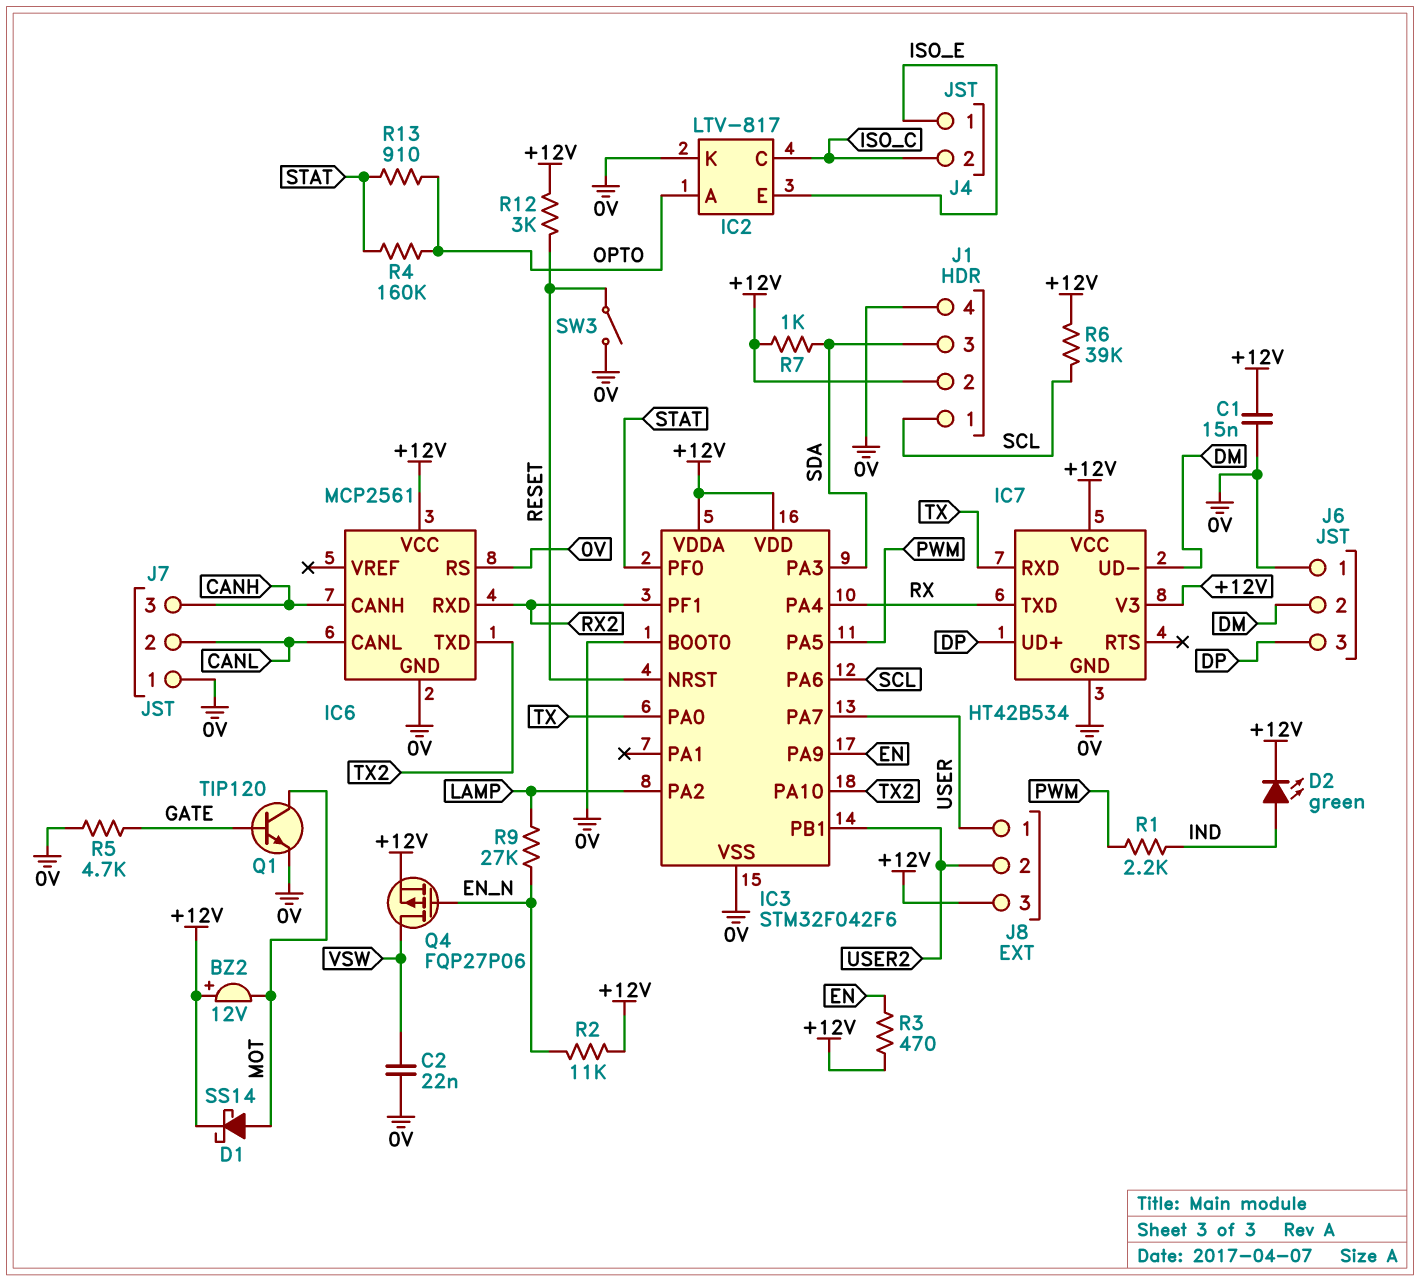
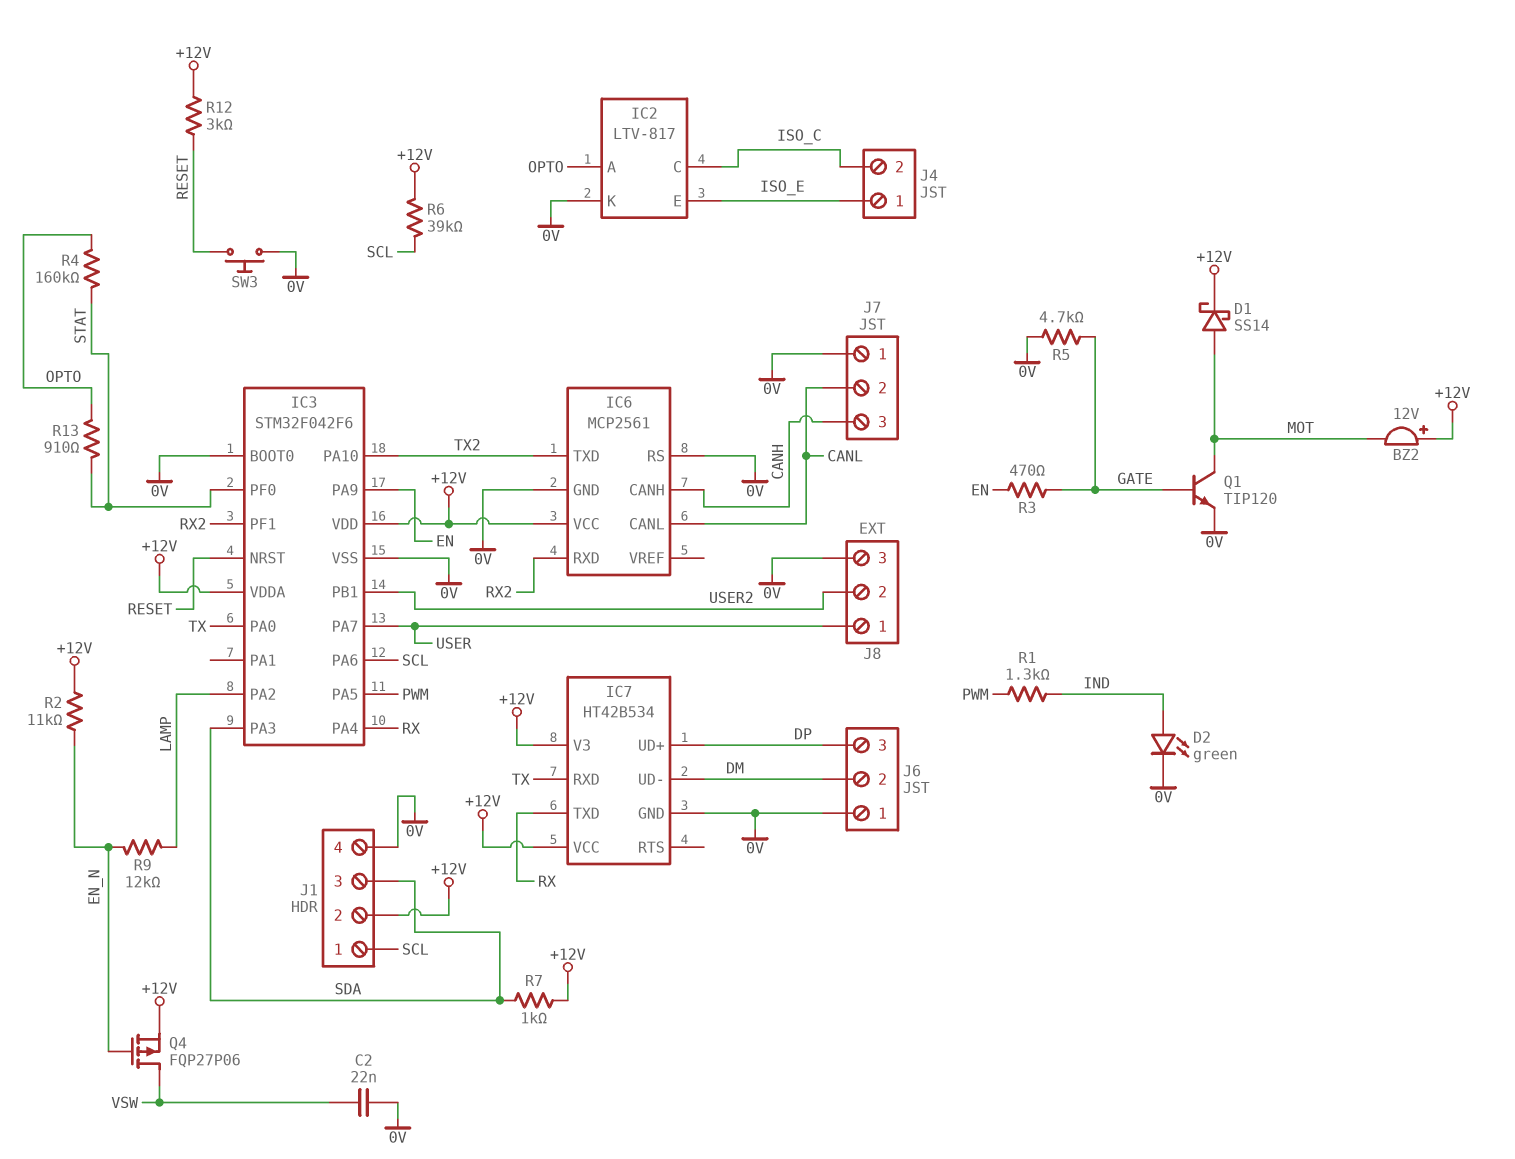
C1: 15nF (+12V, 0V) -> none
D2: LED green (A IND, K +12V) -> LED green (A IND, K 0V)
J8 pin 3: +12V -> 0V
R1: 2.2k (IND, PWM) -> 1.3k (IND, PWM)
R3: 470 (+12V, EN) -> 470 (EN, GATE)
R9: 27k (EN_N, LAMP) -> 12k (EN_N, LAMP)
SW3: switch (0V, RESET) -> button (0V, RESET)

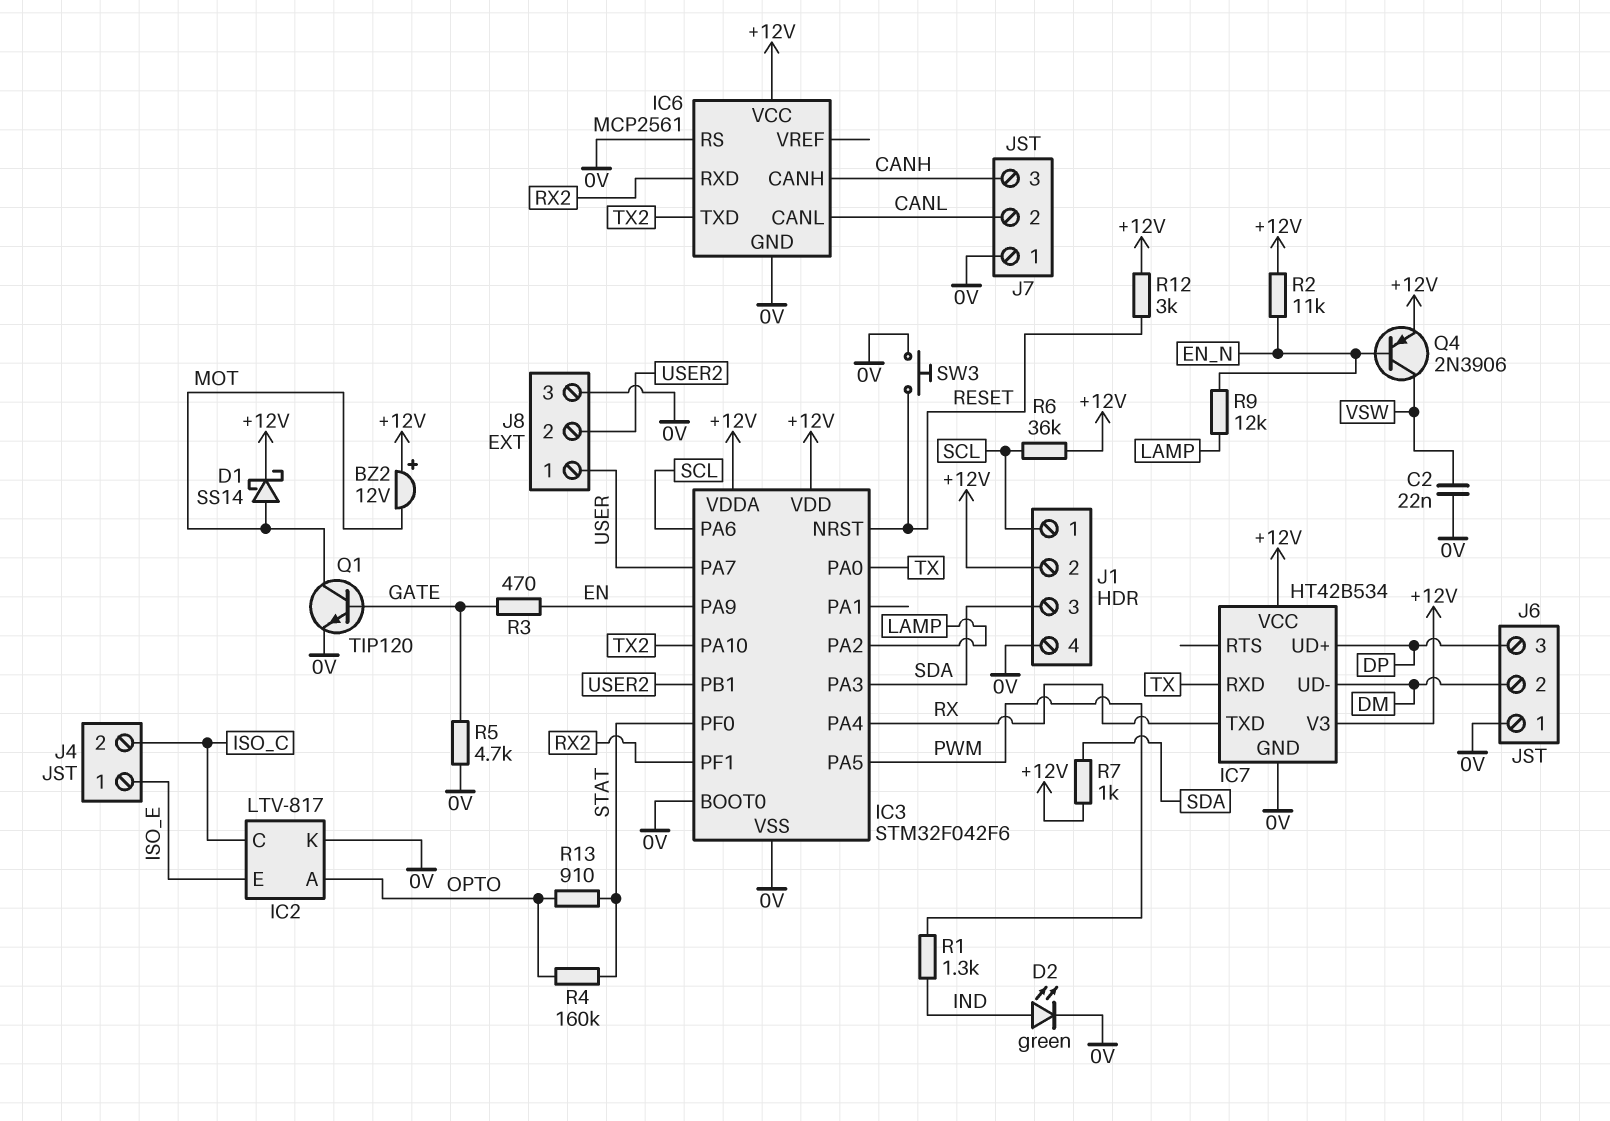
Q4: PMOS FQP27P06 (G EN_N, D VSW, S +12V) -> PNP 2N3906 (B EN_N, C VSW, E +12V)
R6: 39k (+12V, SCL) -> 36k (+12V, SCL)

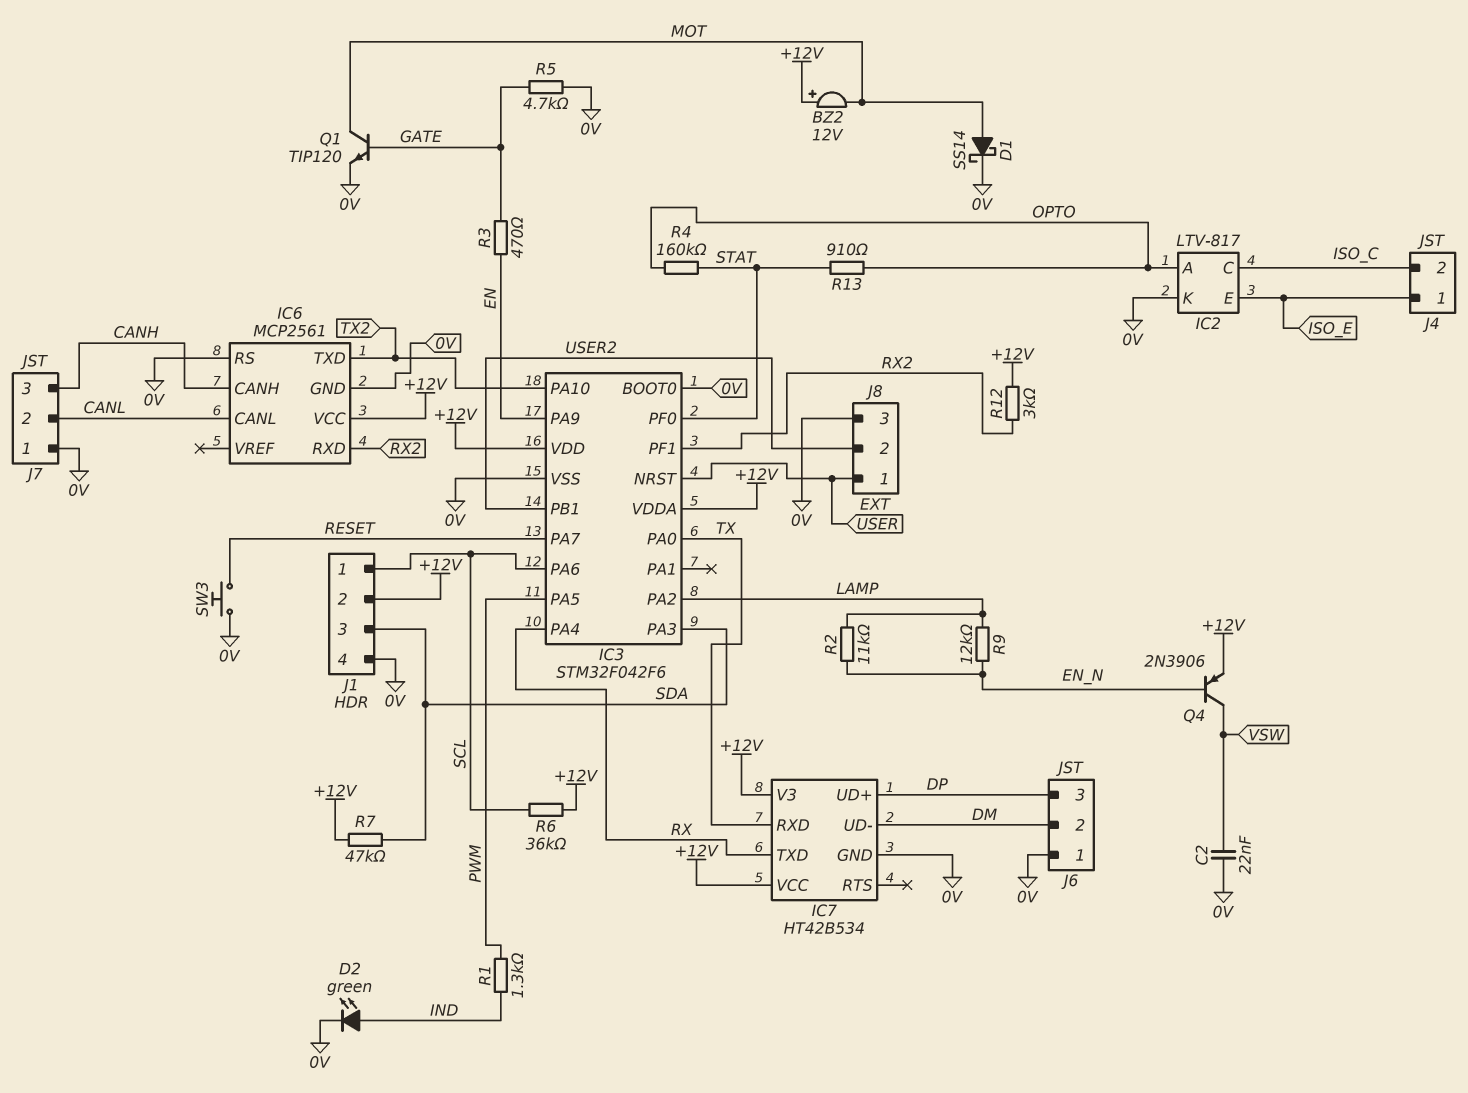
D1: schottky SS14 (A MOT, K +12V) -> schottky SS14 (A MOT, K 0V)
IC3 pin NRST: RESET -> USER
IC3 pin PA7: USER -> RESET
R2: 11k (+12V, EN_N) -> 11k (EN_N, LAMP)
R7: 1k (+12V, SDA) -> 47k (+12V, SDA)
R12: 3k (+12V, RESET) -> 3k (+12V, RX2)

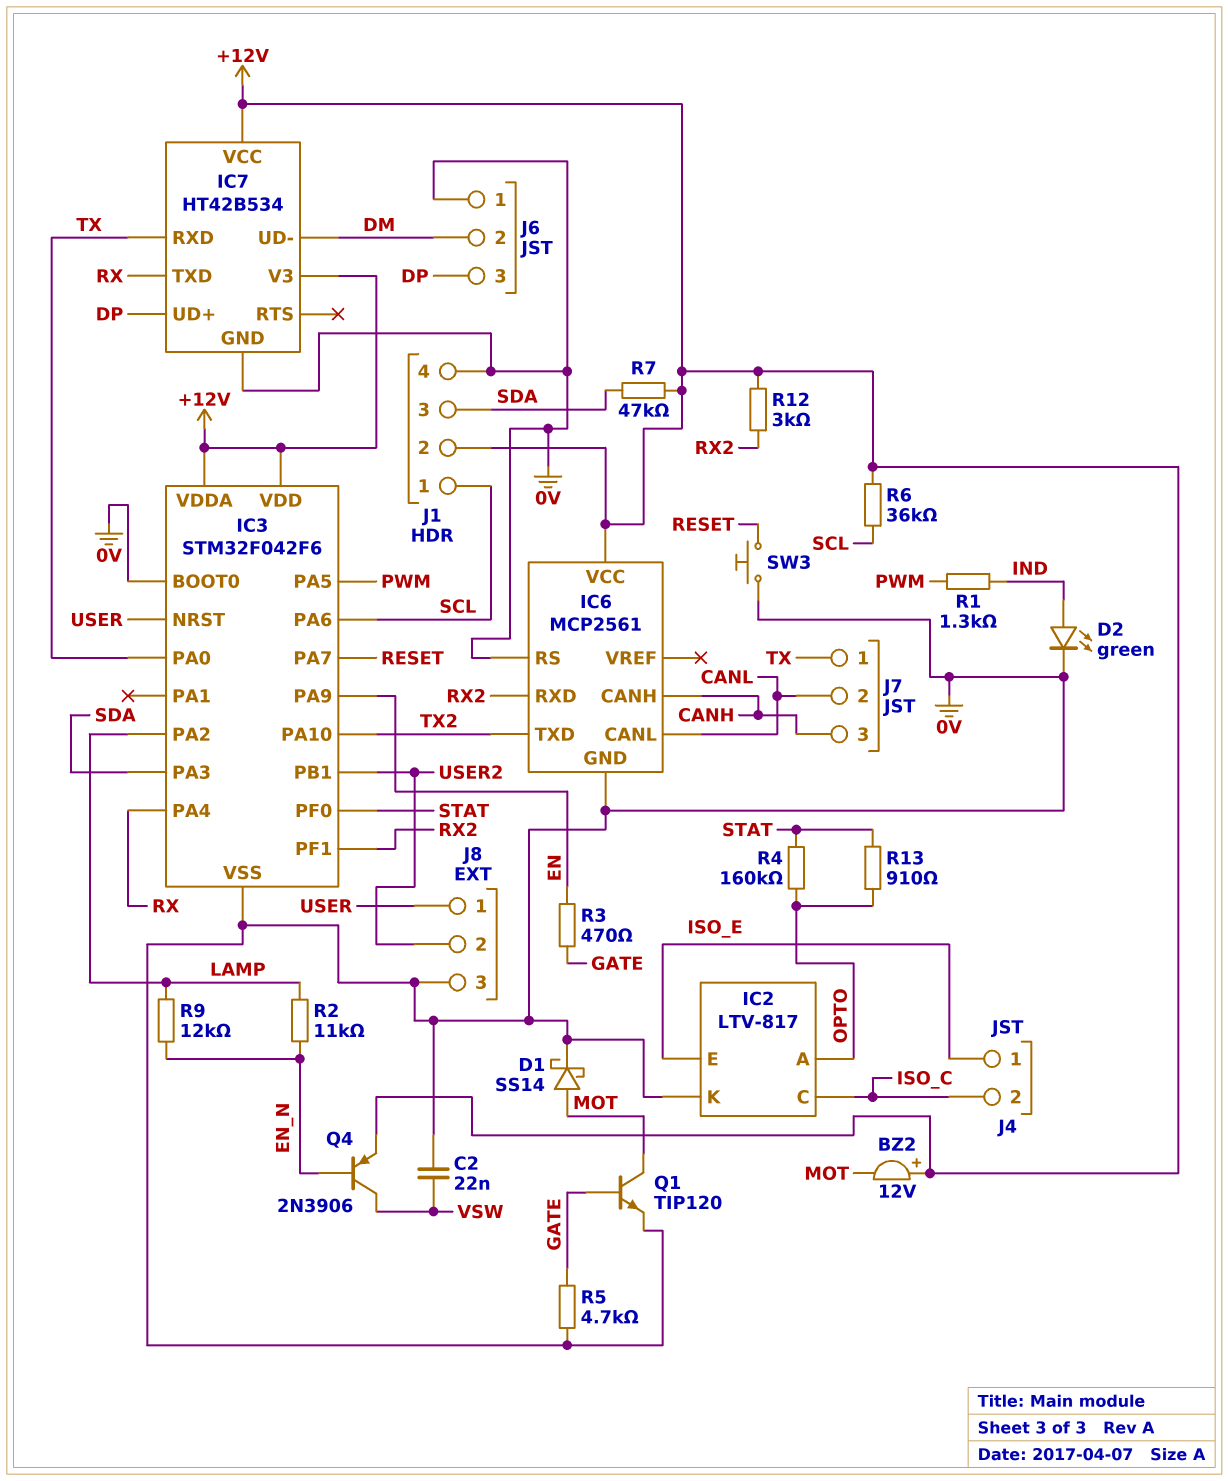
J7 pin 1: 0V -> TX

